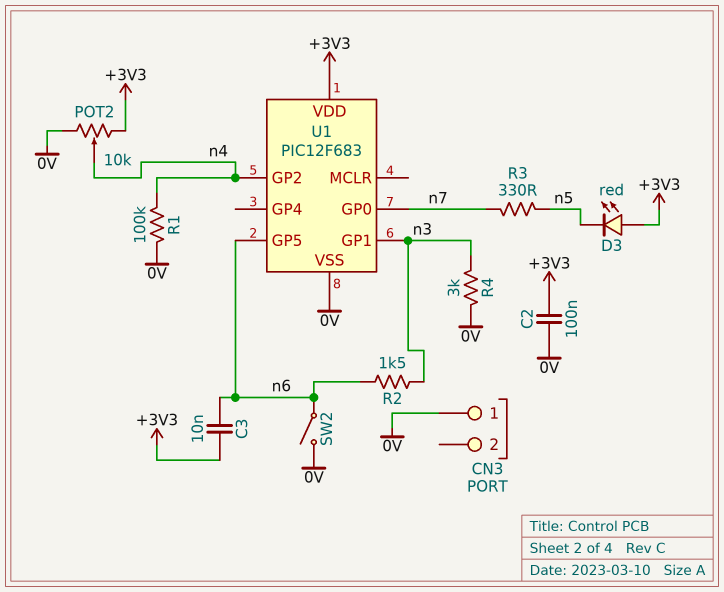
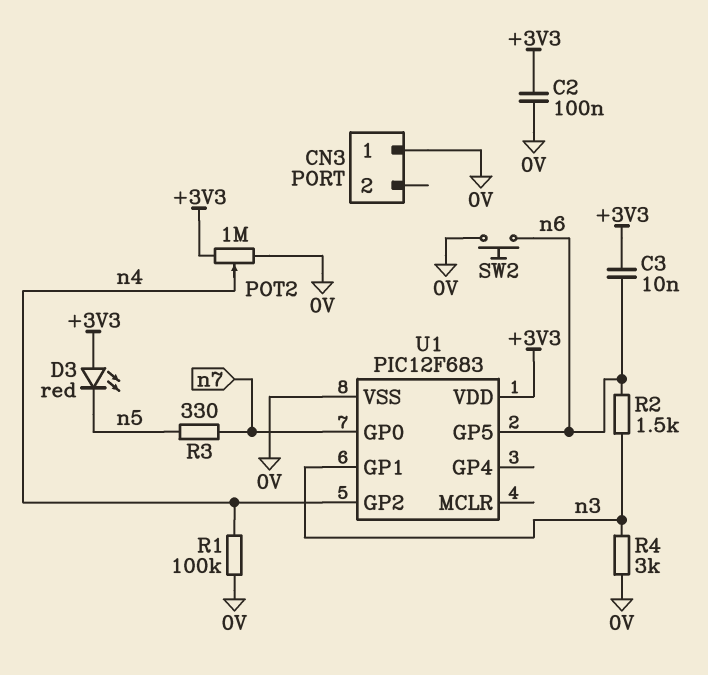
POT2: 10k (+3V3, 0V, wiper n4) -> 1M (+3V3, 0V, wiper n4)
SW2: switch (0V, n6) -> button (0V, n6)

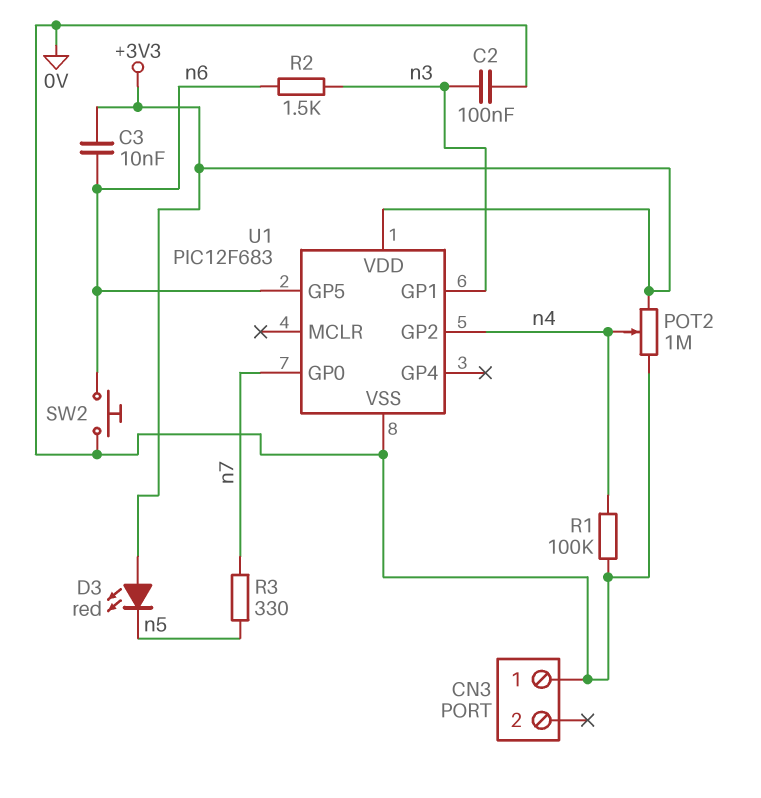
C2: 100nF (+3V3, 0V) -> 100nF (0V, n3)
R4: 3k (0V, n3) -> none

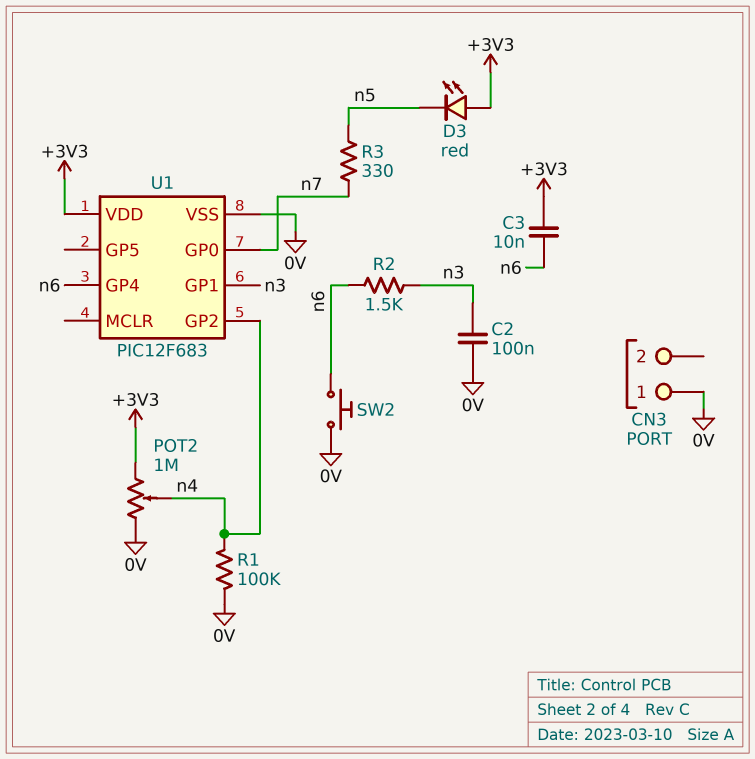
U1 pin GP4: none -> n6
U1 pin GP5: n6 -> none

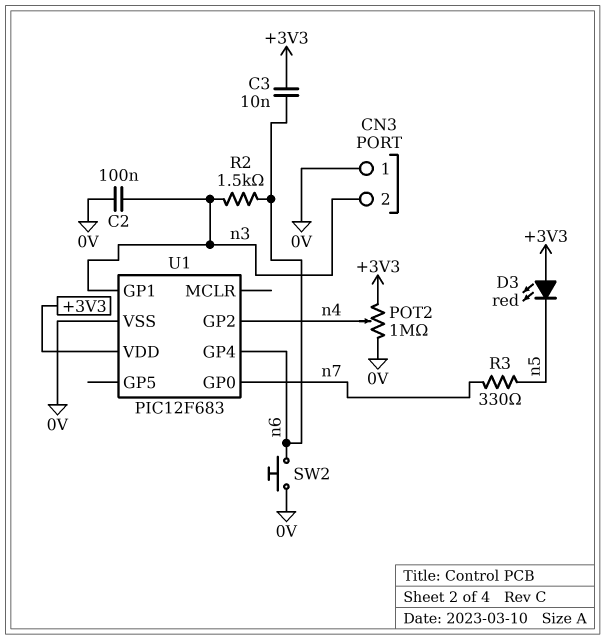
CN3 pin 2: none -> n3
R1: 100k (0V, n4) -> none

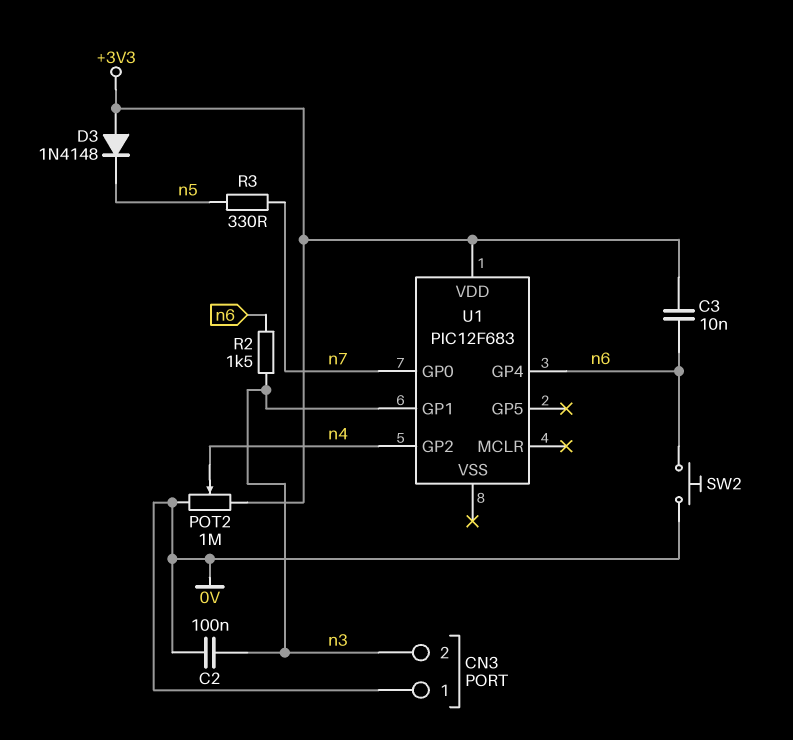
D3: LED red (A +3V3, K n5) -> diode 1N4148 (A +3V3, K n5)
U1 pin VSS: 0V -> none

